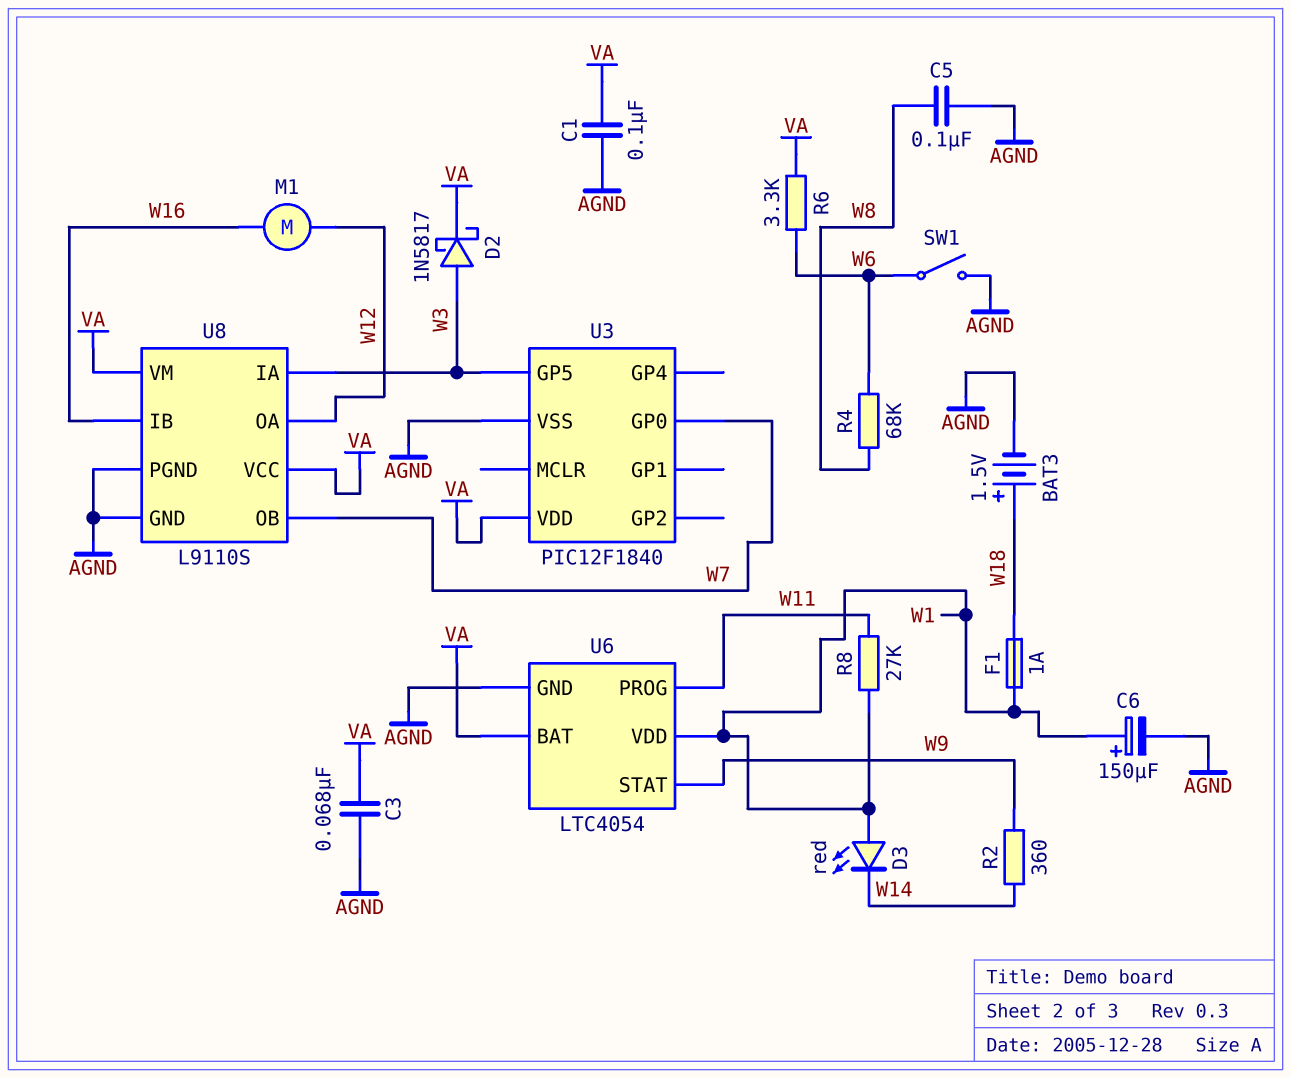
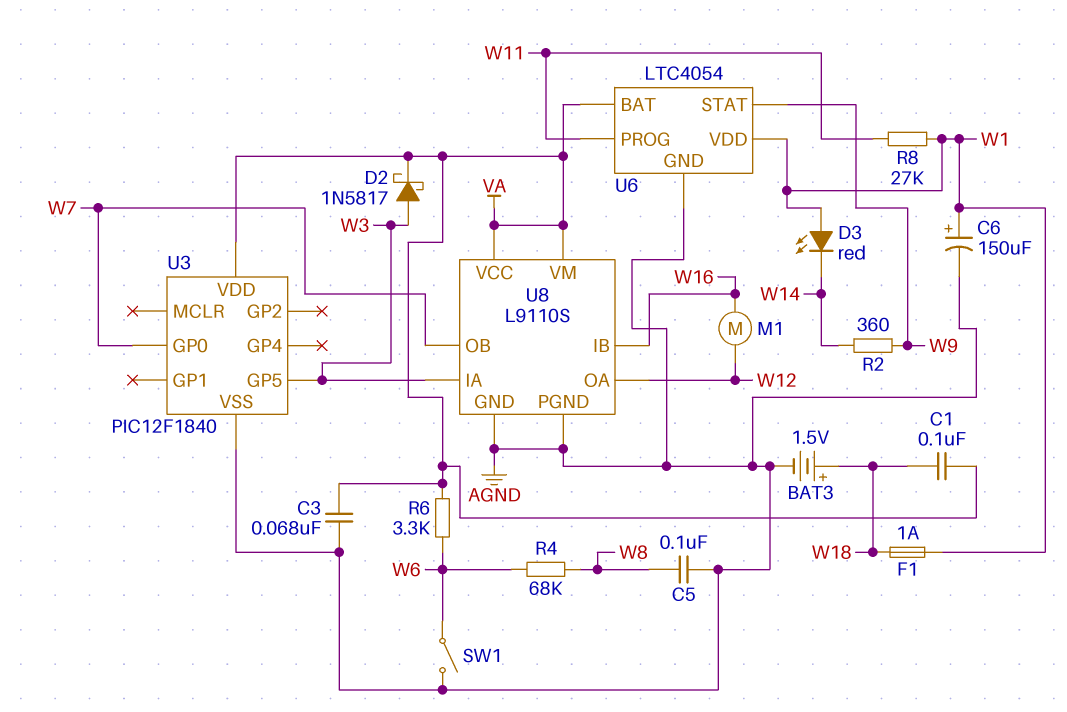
C1: 100nF (AGND, VA) -> 100nF (VA, W18)

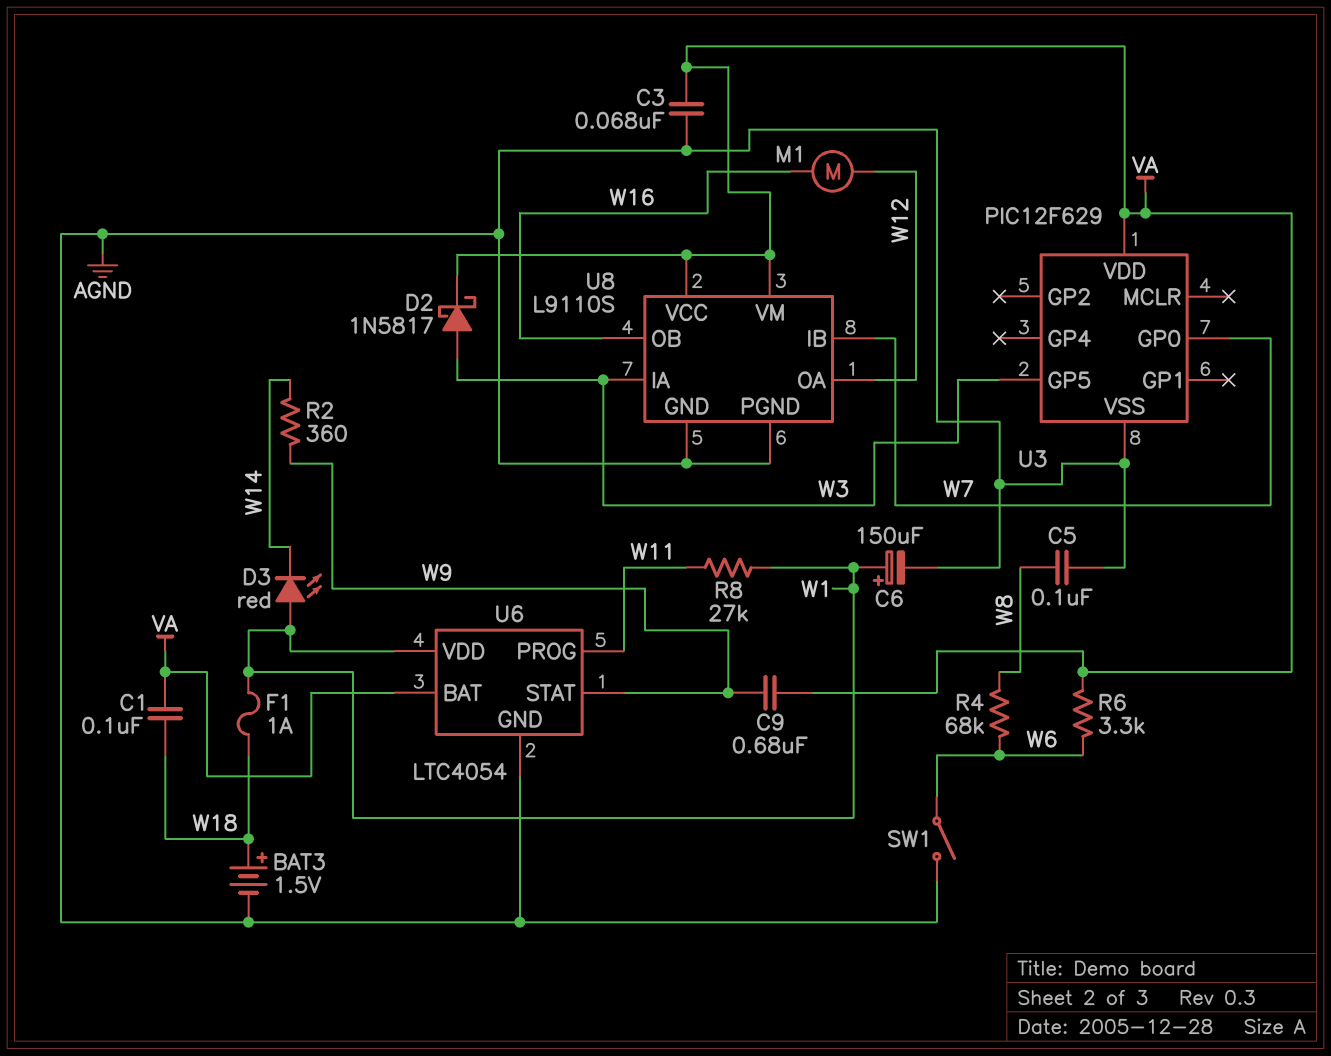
C9: none -> 680nF (VA, W9)
U3: PIC12F1840 -> PIC12F629
U8 pin IB: W16 -> W7
U8 pin OB: W7 -> W16

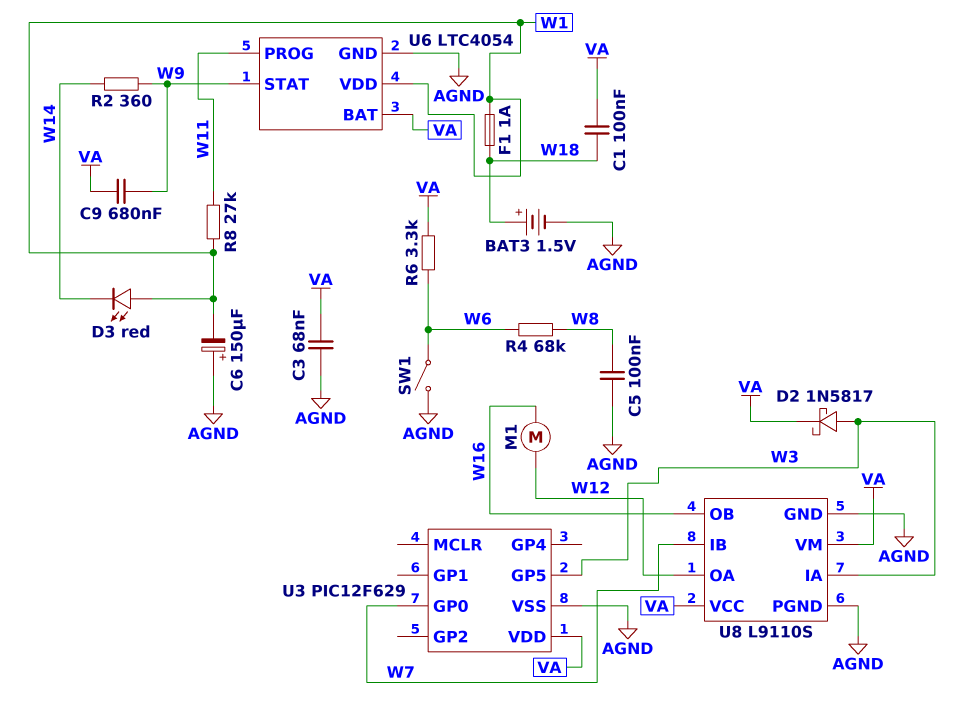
C6: 150uF (plus W1, minus AGND) -> 150uF (plus AGND, minus W1)

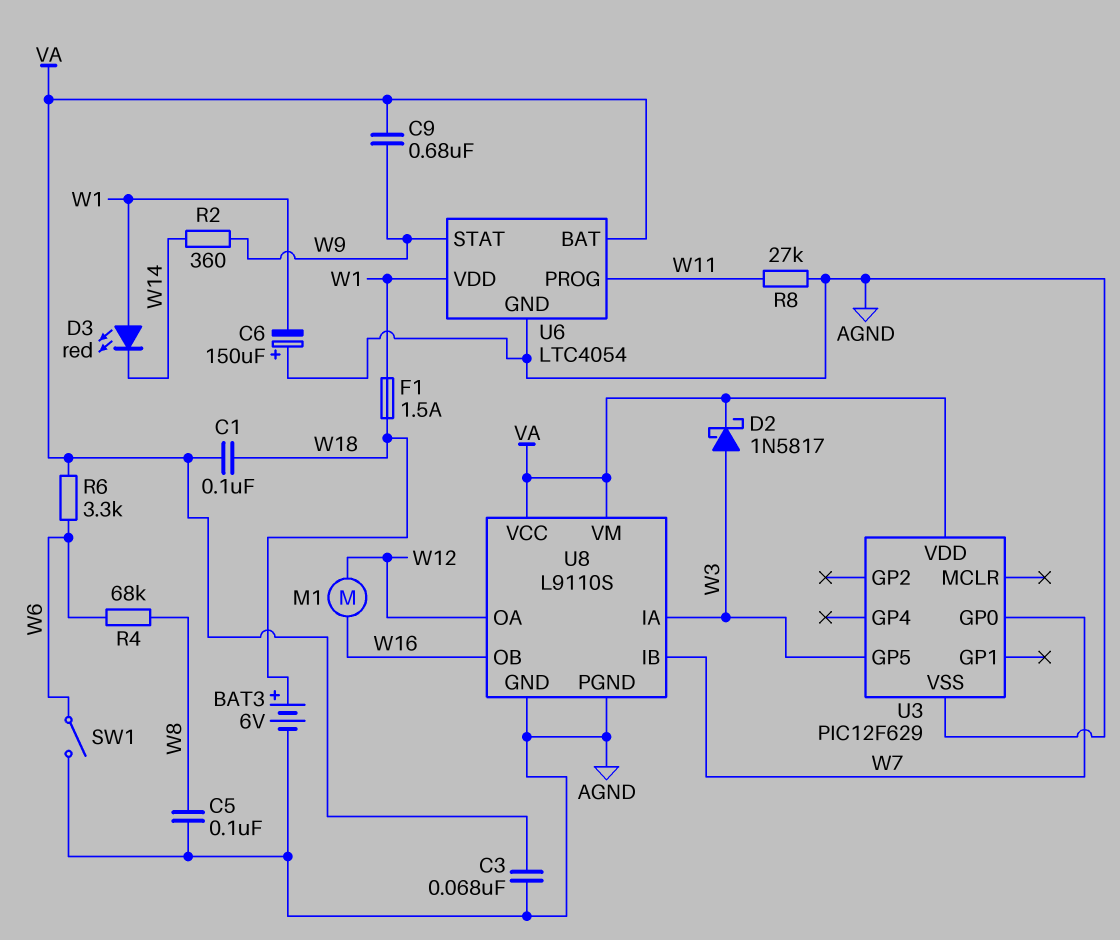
BAT3: 1.5V (plus W18, minus AGND) -> 6V (plus W18, minus AGND)
F1: 1A (W1, W18) -> 1.5A (W1, W18)
R8: 27k (W1, W11) -> 27k (AGND, W11)

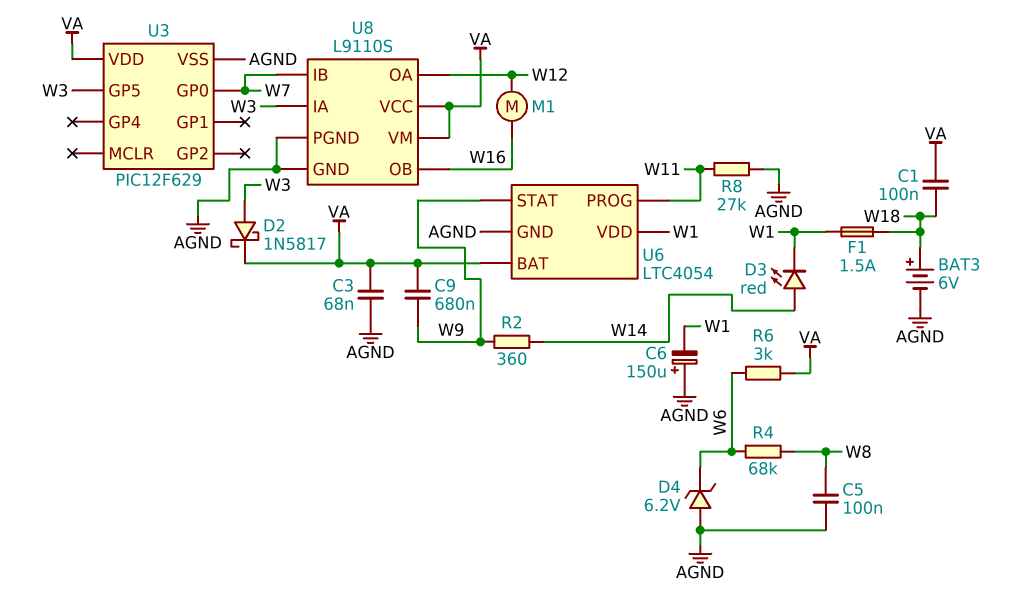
D3: LED red (A W1, K W14) -> LED red (A W14, K W1)
D4: none -> zener 6.2V (A AGND, K W6)
R6: 3.3k (VA, W6) -> 3k (VA, W6)
SW1: switch (AGND, W6) -> none

